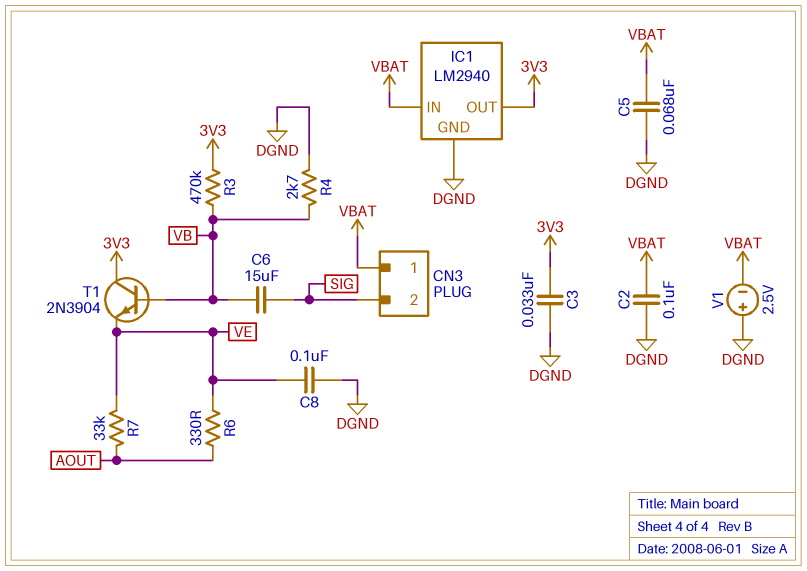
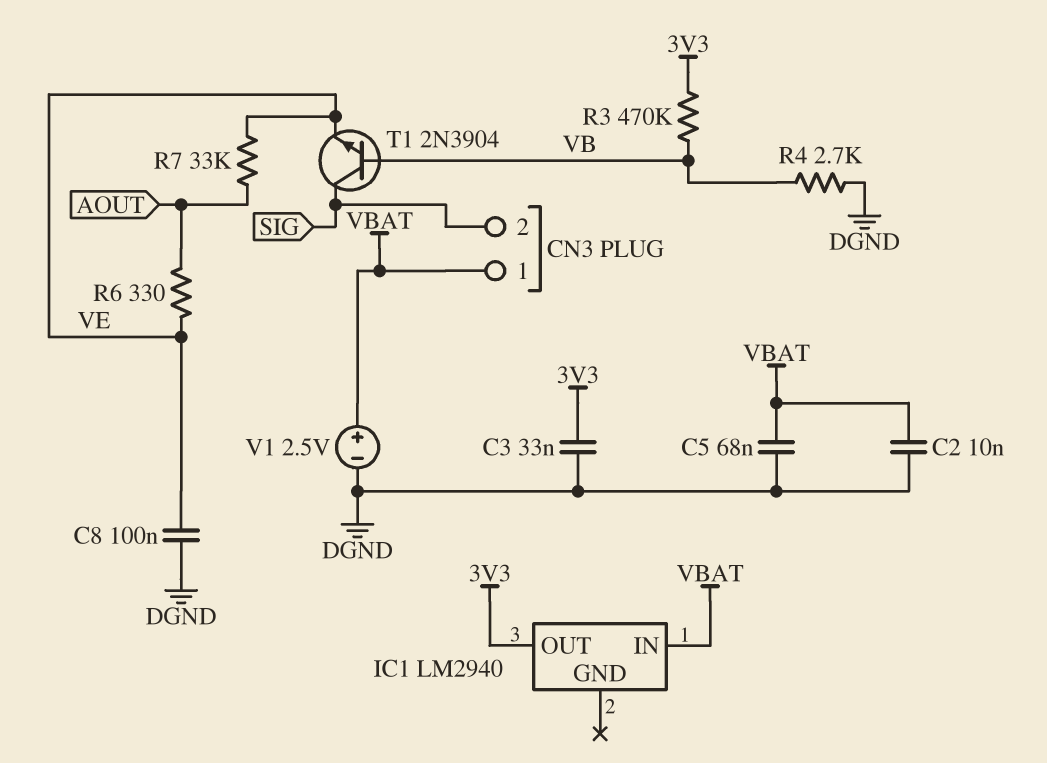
C2: 100nF (DGND, VBAT) -> 10nF (DGND, VBAT)
C6: 15uF (SIG, VB) -> none
IC1 pin GND: DGND -> none
T1: NPN 2N3904 (B VB, C 3V3, E VE) -> NPN 2N3904 (B VB, C SIG, E VE)
V1: 2.5V (plus DGND, minus VBAT) -> 2.5V (plus VBAT, minus DGND)

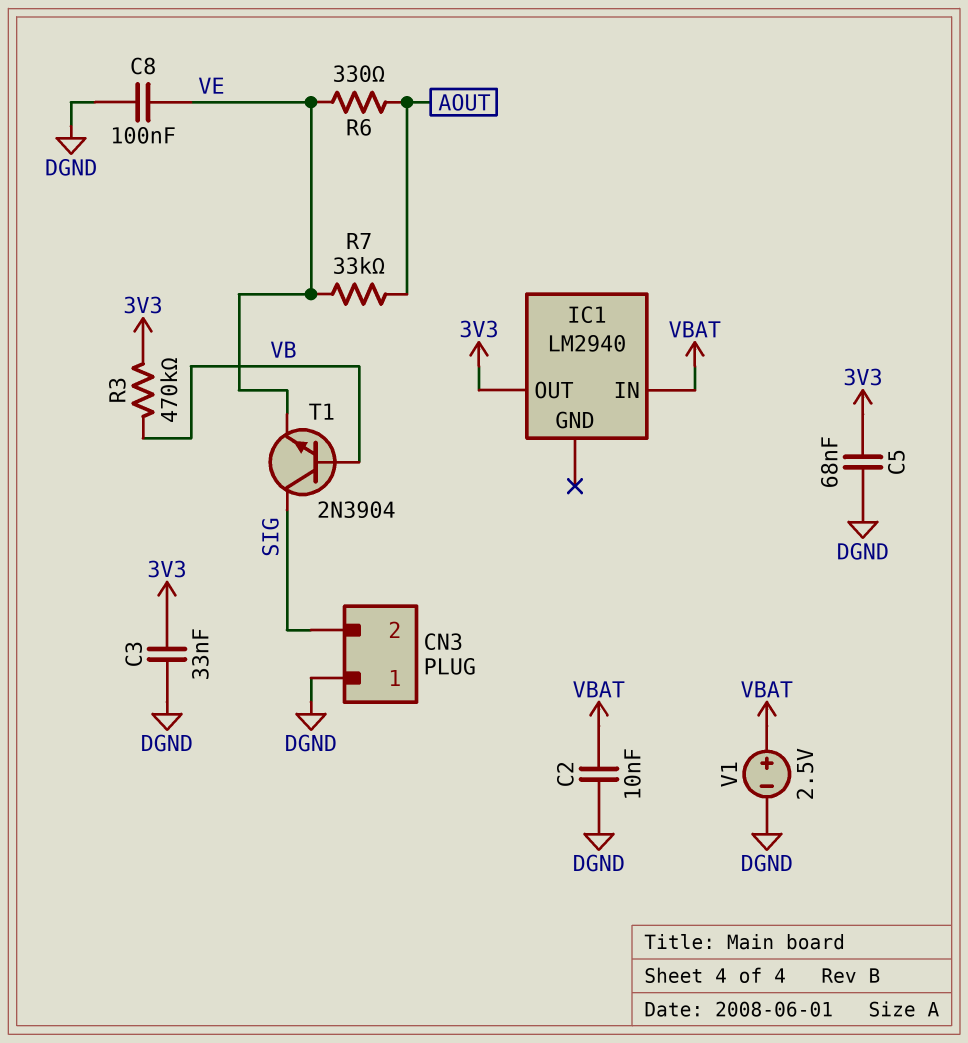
C5: 68nF (DGND, VBAT) -> 68nF (3V3, DGND)
CN3 pin 1: VBAT -> DGND
R4: 2.7k (DGND, VB) -> none

